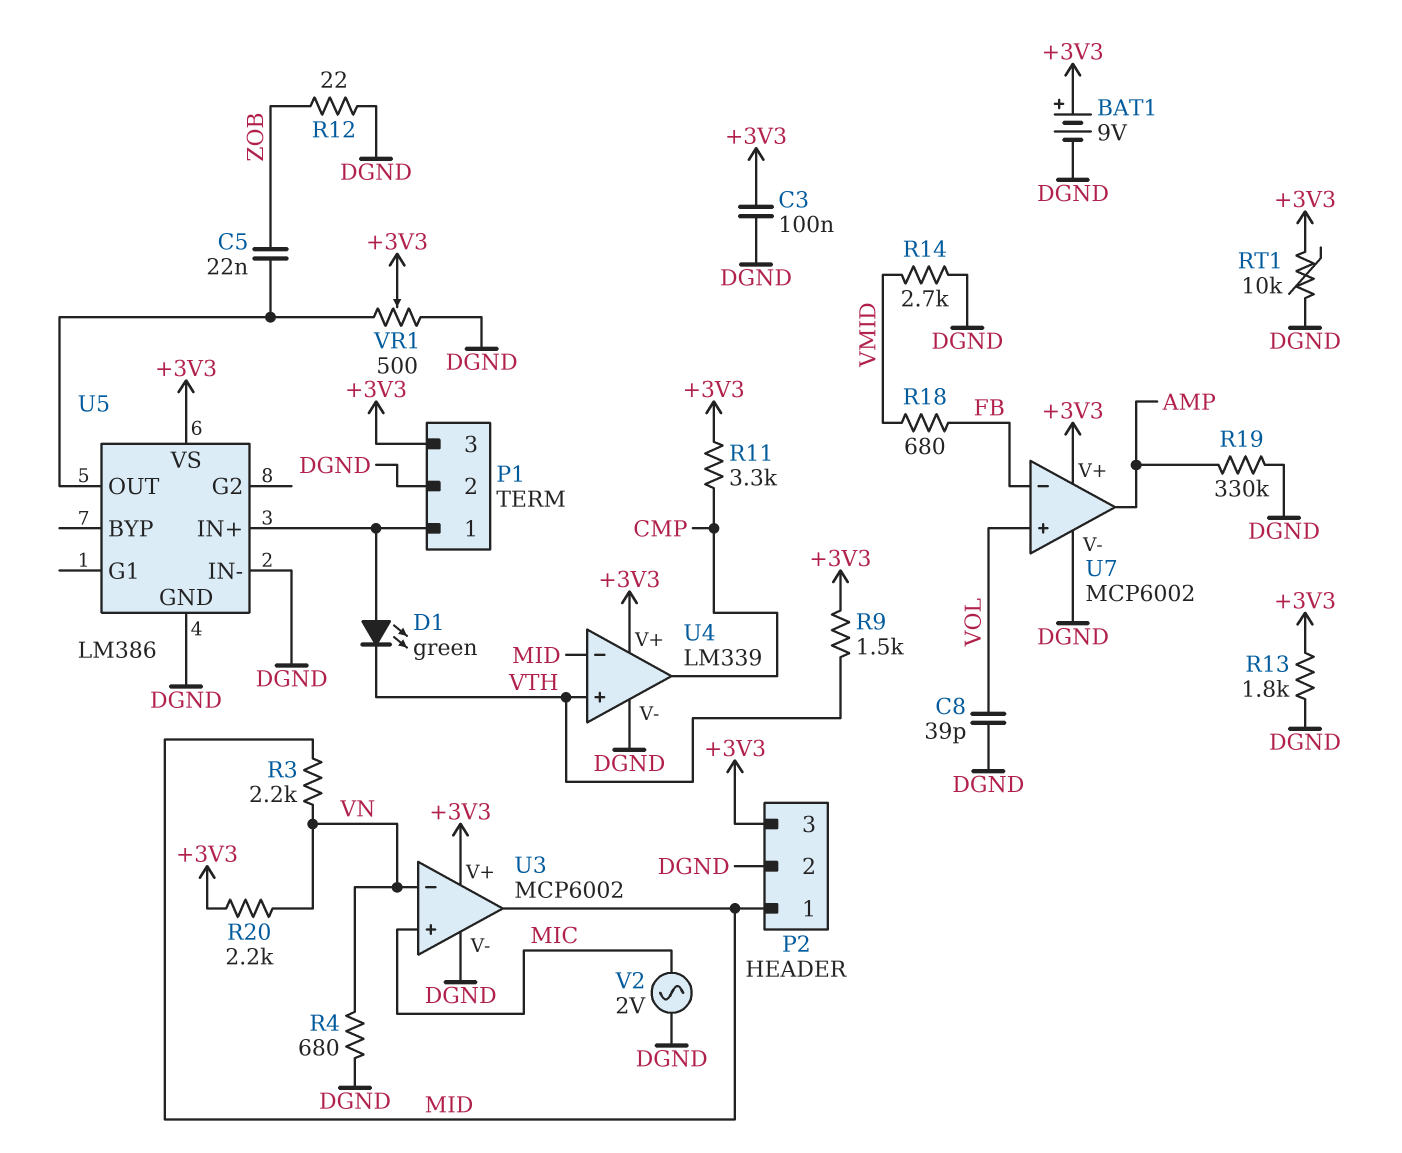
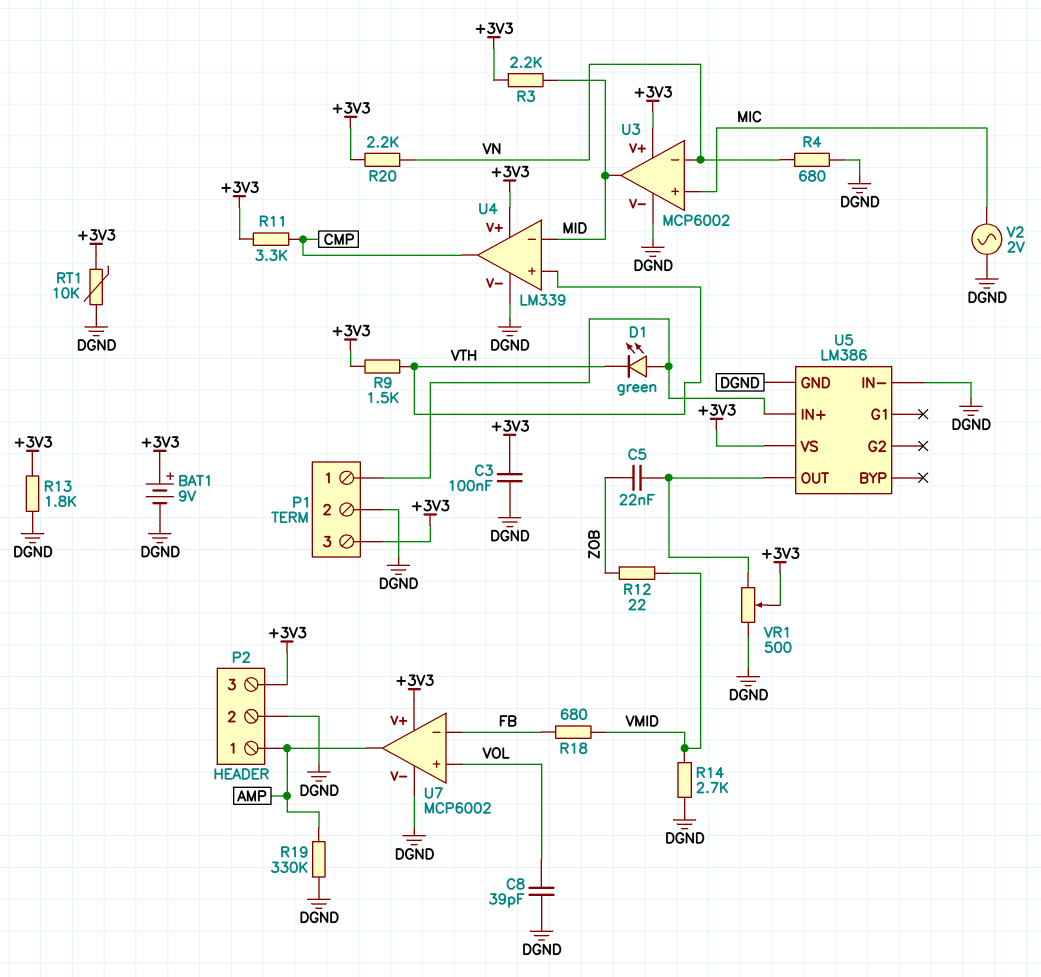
P2 pin 1: MID -> AMP
R3: 2.2k (MID, VN) -> 2.2k (+3V3, MID)
R12: 22 (DGND, ZOB) -> 22 (VMID, ZOB)

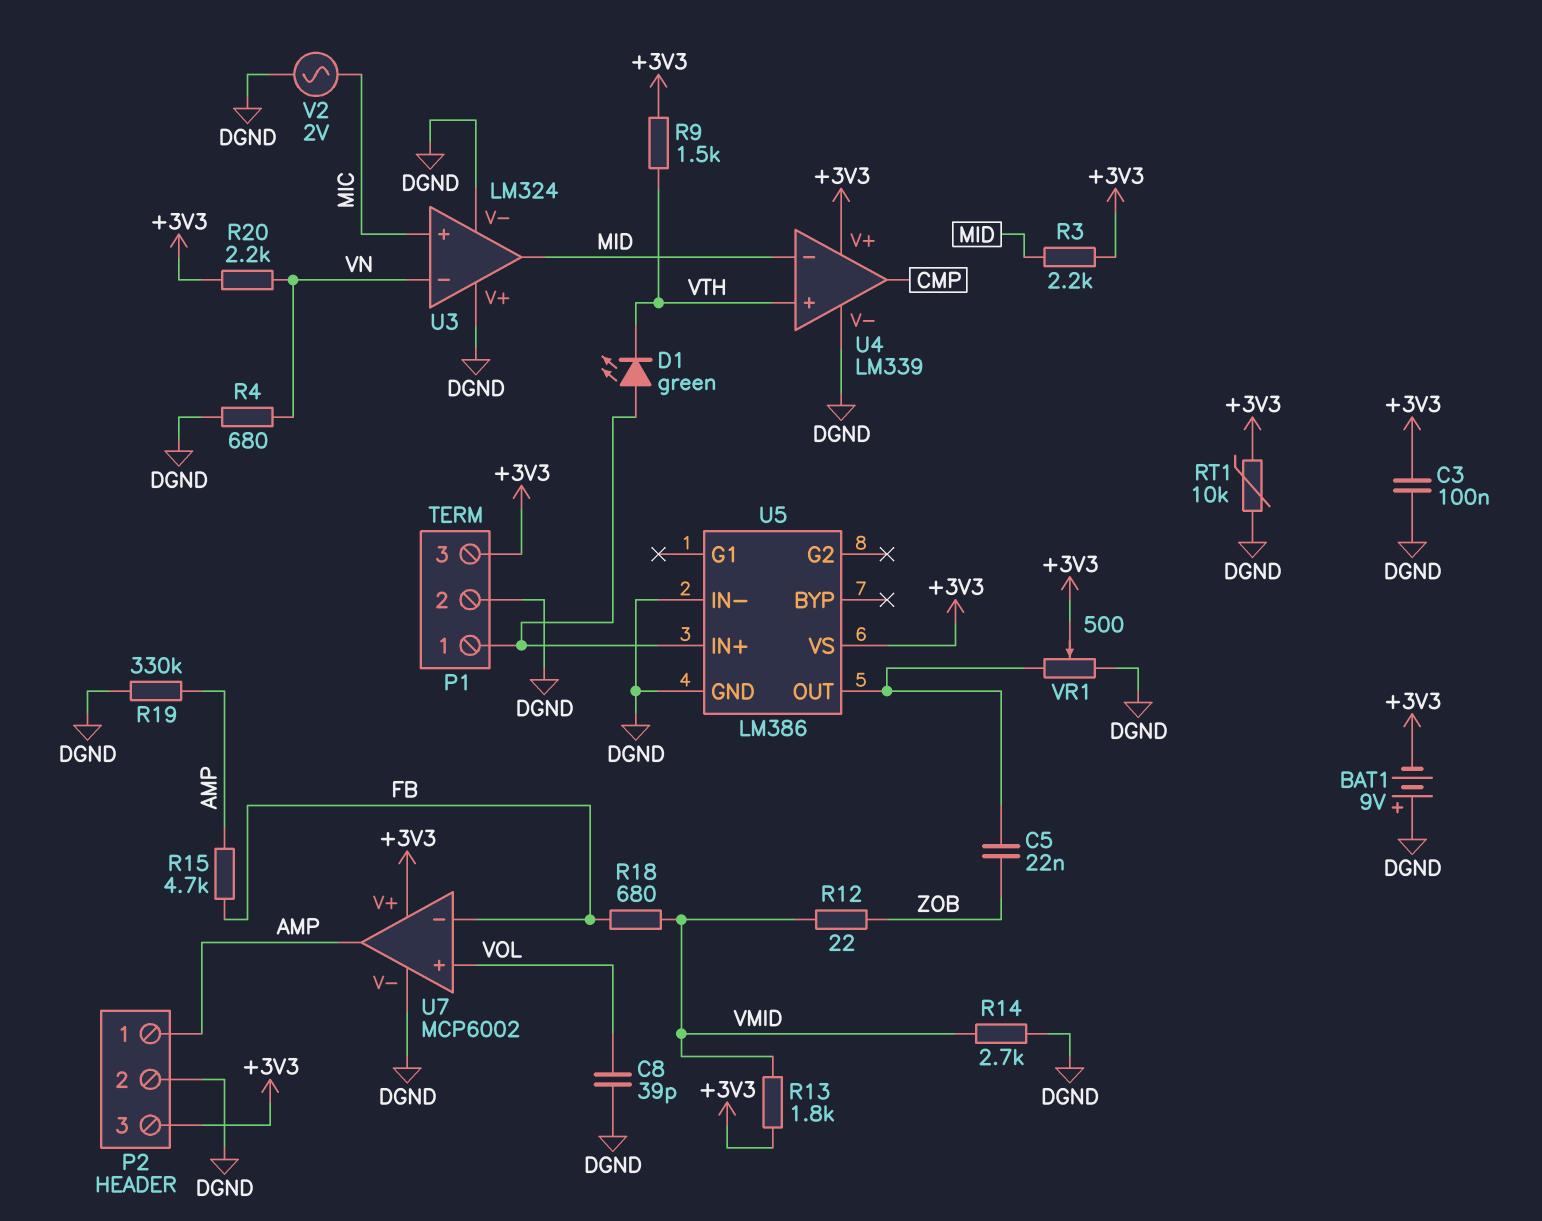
BAT1: 9V (plus +3V3, minus DGND) -> 9V (plus DGND, minus +3V3)
R11: 3.3k (+3V3, CMP) -> none
R13: 1.8k (+3V3, DGND) -> 1.8k (+3V3, VMID)
R15: none -> 4.7k (AMP, FB)
U3: MCP6002 -> LM324
U3 pin V+: +3V3 -> DGND

